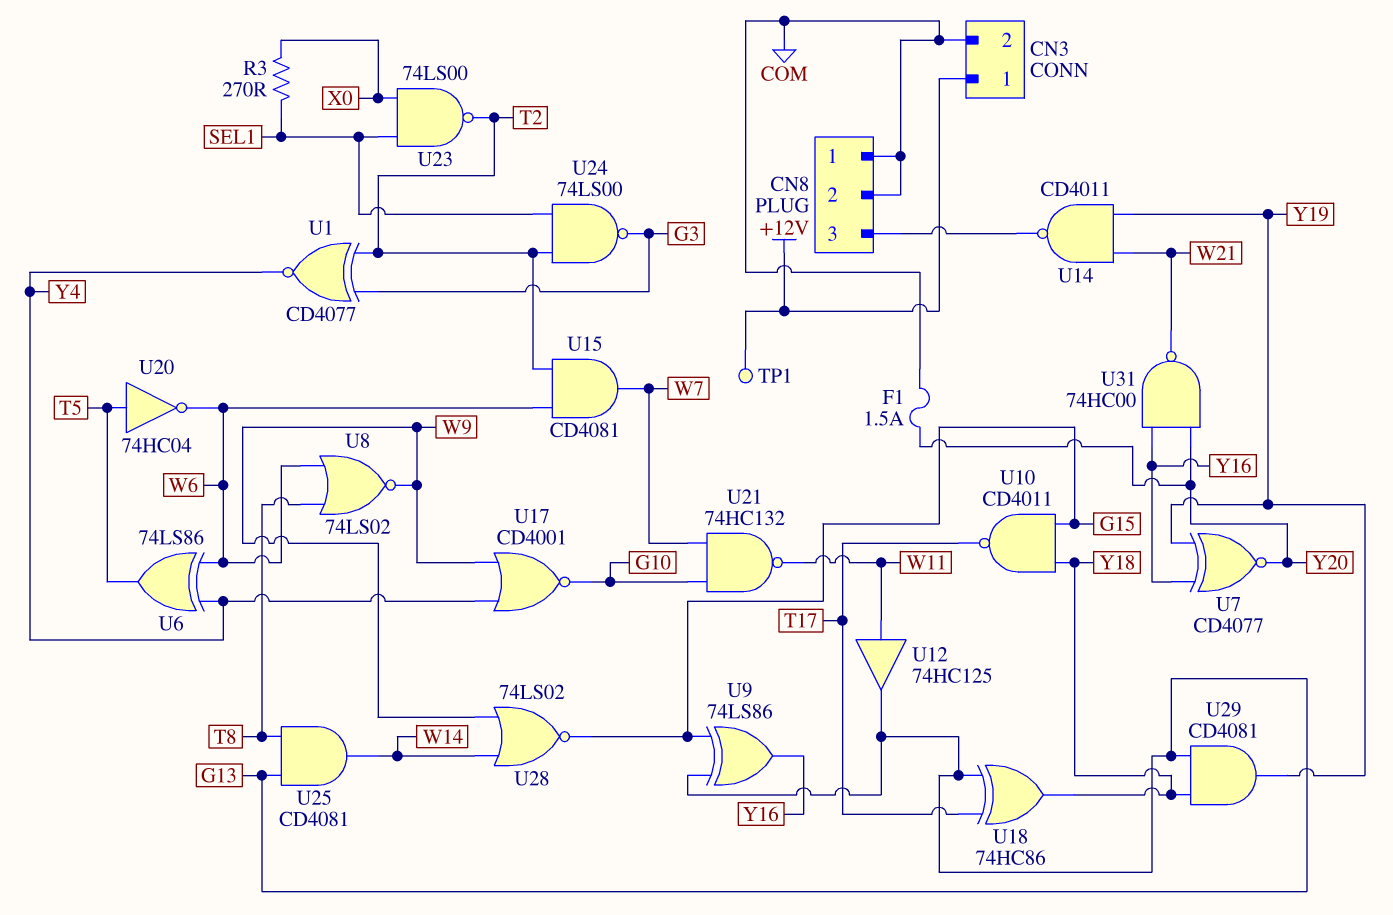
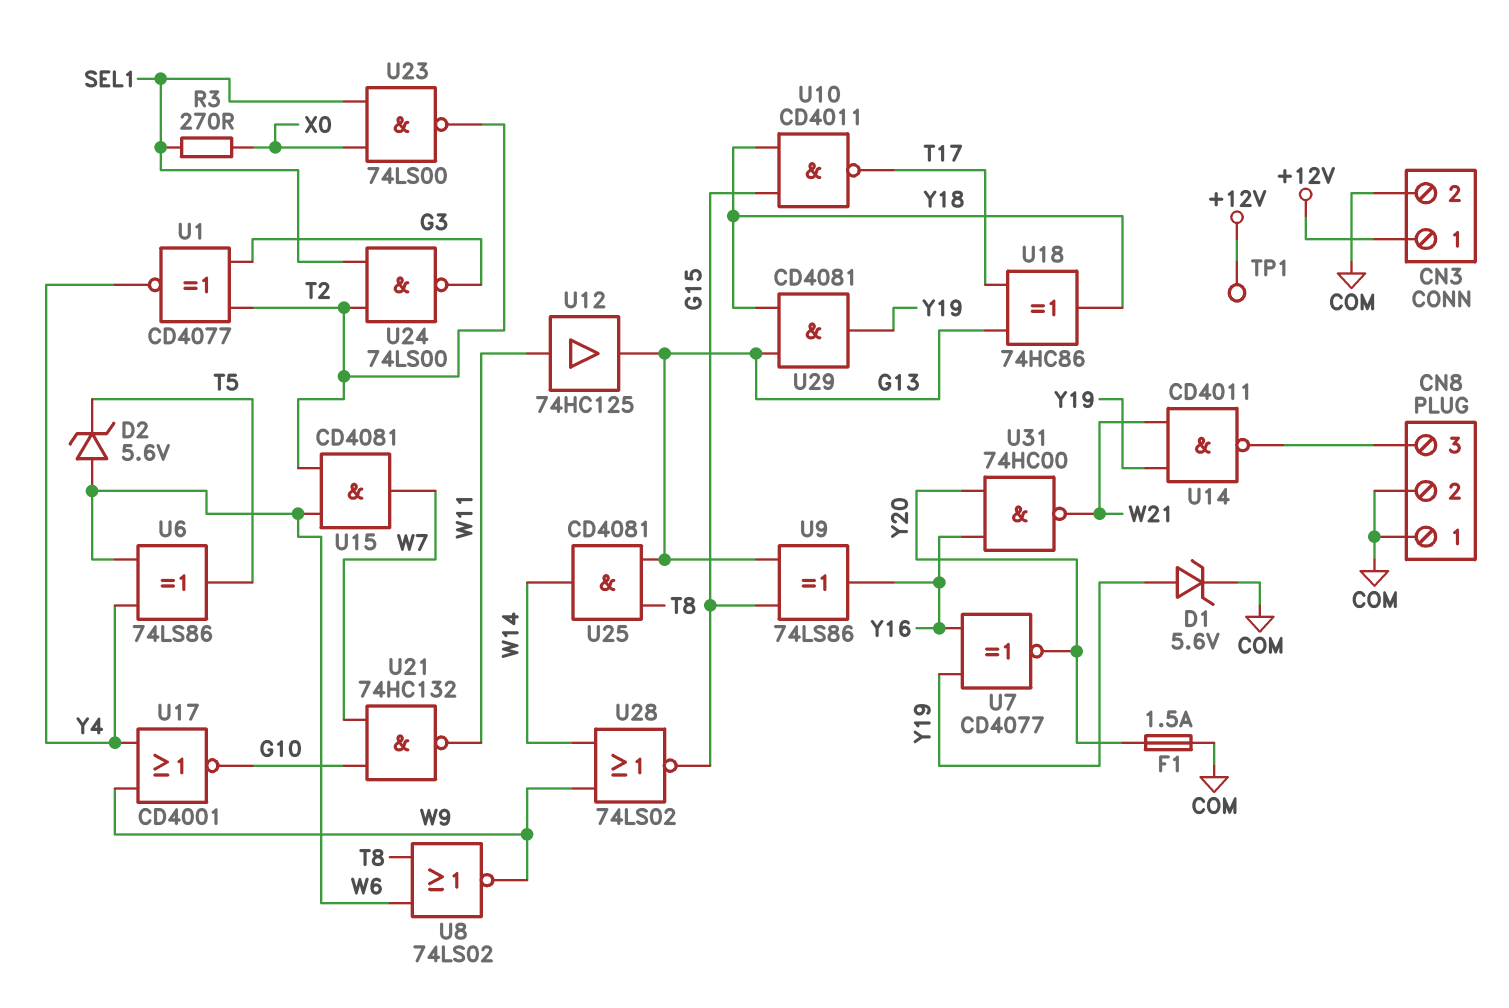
D1: none -> zener 5.6V (A Y19, K COM)
D2: none -> zener 5.6V (A W6, K T5)
U20: NOT 74HC04 (in T5, out W6) -> none

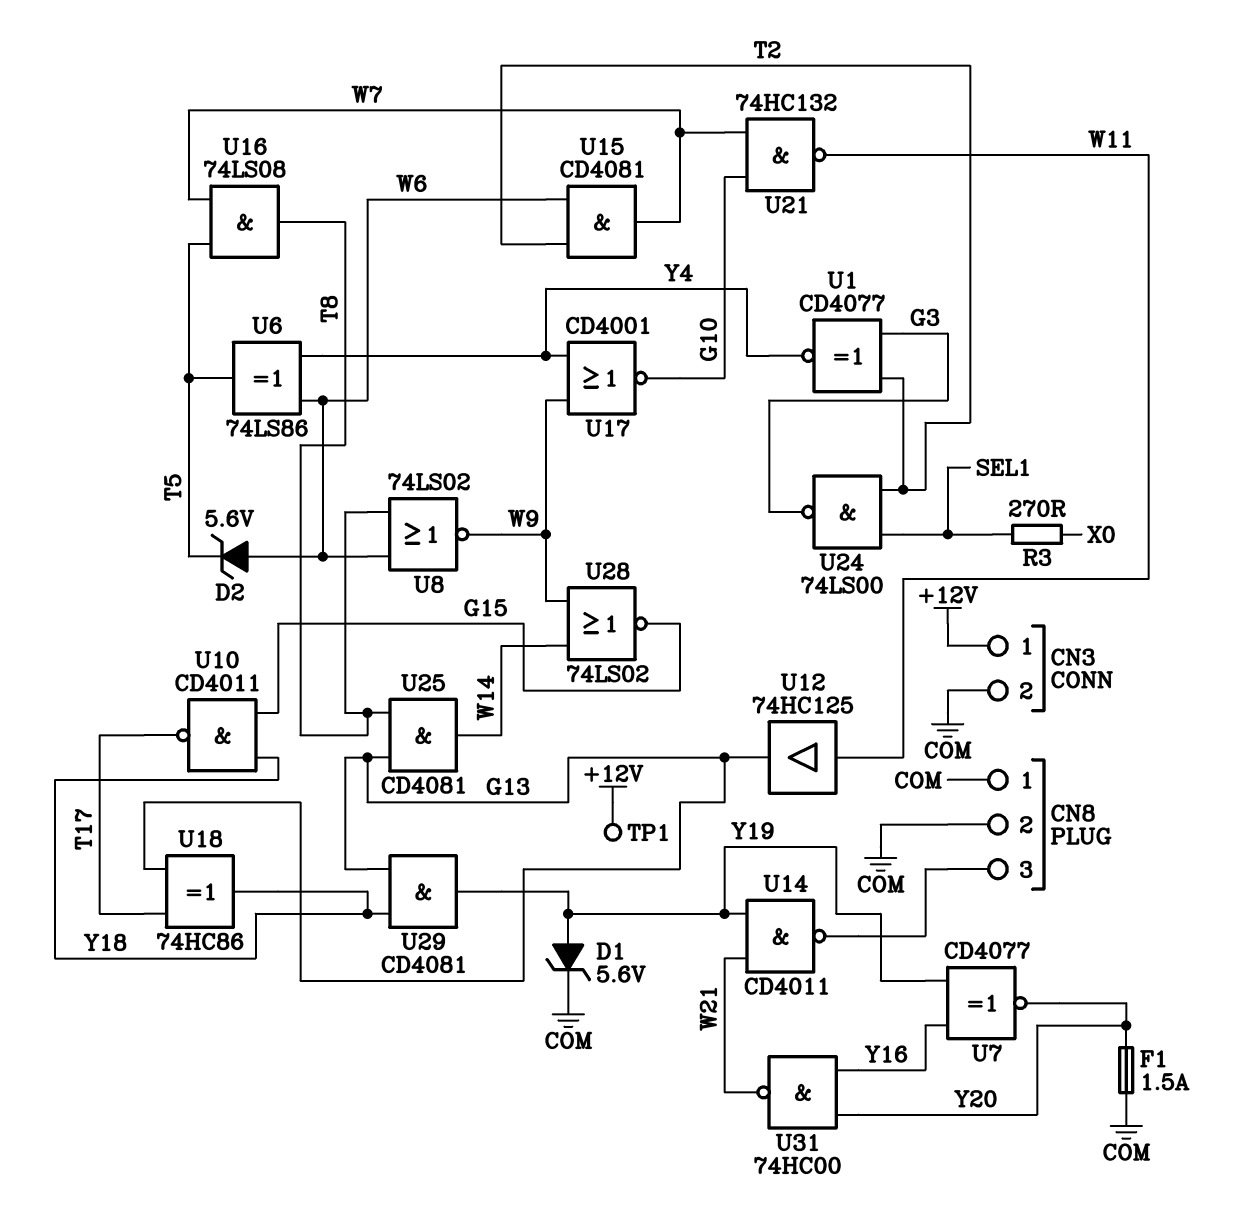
U9: XOR 74LS86 (in G13, in G15, out Y16) -> none
U16: none -> AND 74LS08 (in T5, in W7, out T8)
U23: NAND 74LS00 (in SEL1, in X0, out T2) -> none

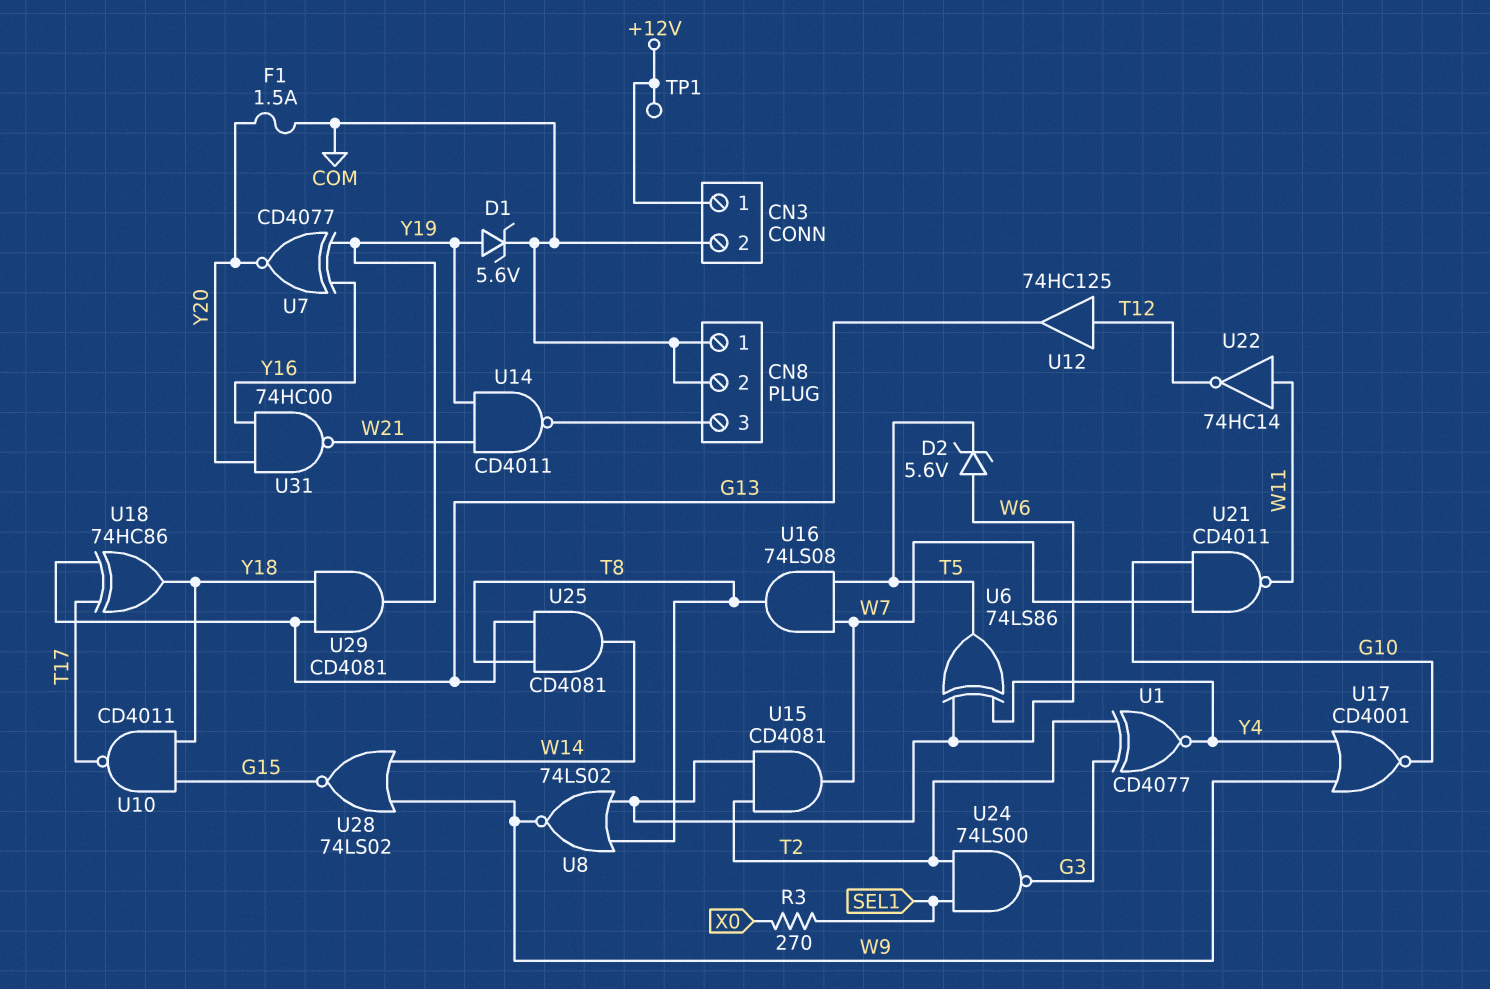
U12: buffer 74HC125 (in W11, out G13) -> buffer 74HC125 (in T12, out G13)
U21: NAND 74HC132 (in G10, in W7, out W11) -> NAND CD4011 (in G10, in W7, out W11)
U22: none -> NOT 74HC14 (in W11, out T12)

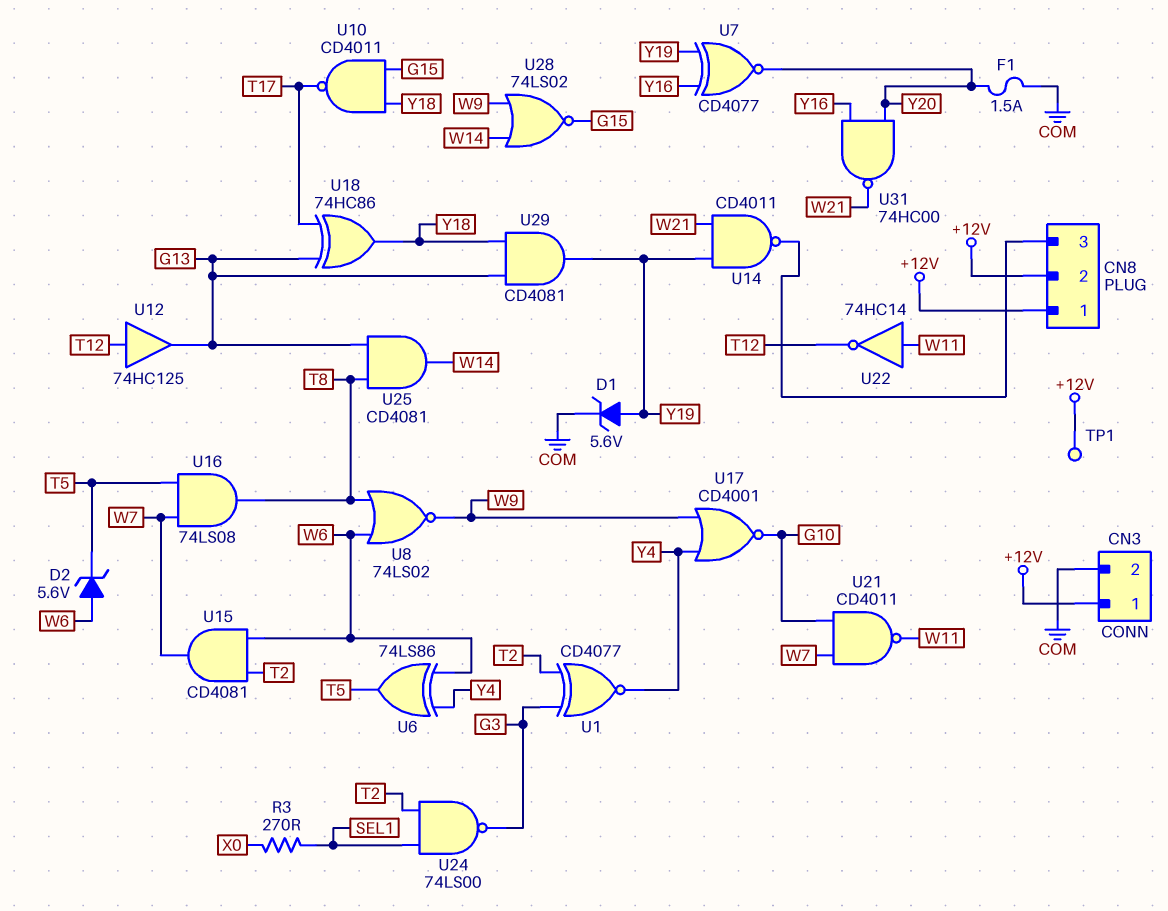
CN8 pin 1: COM -> +12V
CN8 pin 2: COM -> +12V

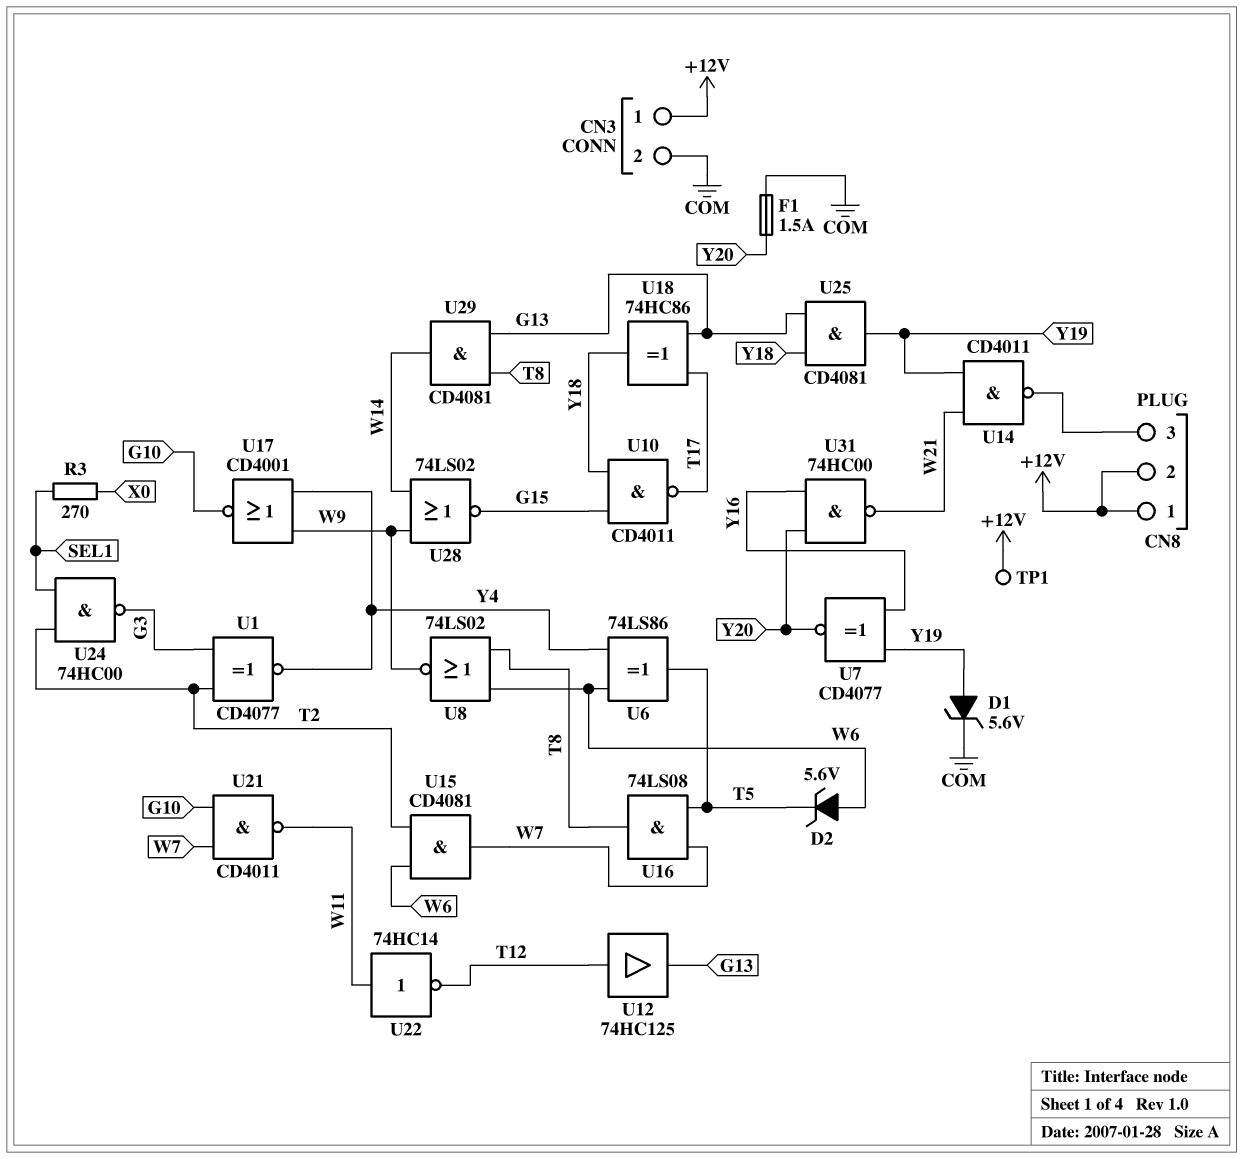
U24: NAND 74LS00 (in SEL1, in T2, out G3) -> NAND 74HC00 (in SEL1, in T2, out G3)
U25: AND CD4081 (in G13, in T8, out W14) -> AND CD4081 (in G13, in Y18, out Y19)
U29: AND CD4081 (in G13, in Y18, out Y19) -> AND CD4081 (in G13, in T8, out W14)

